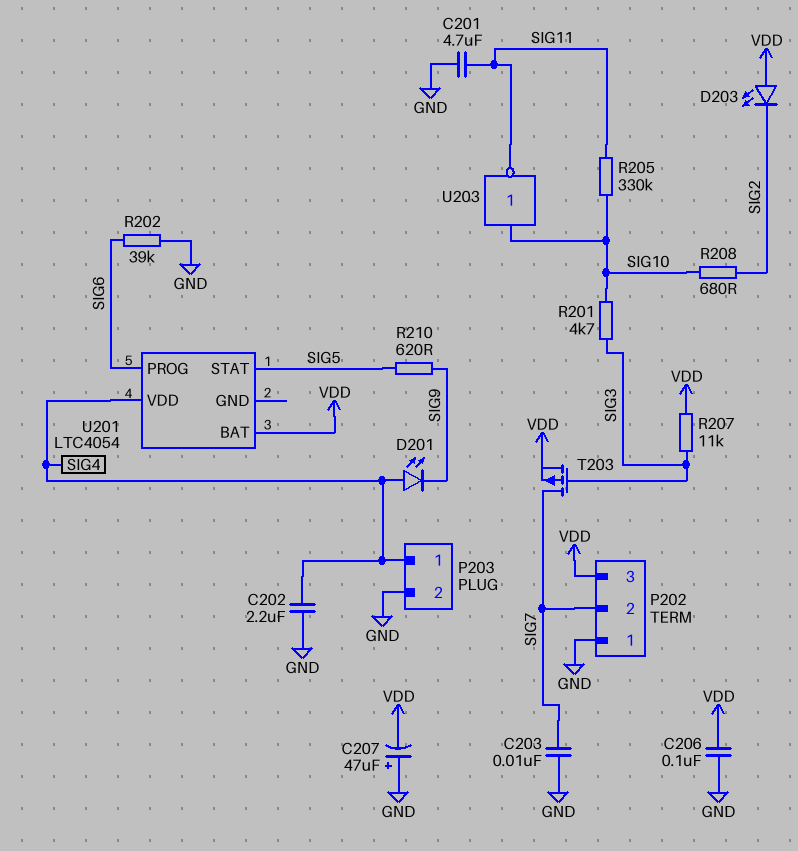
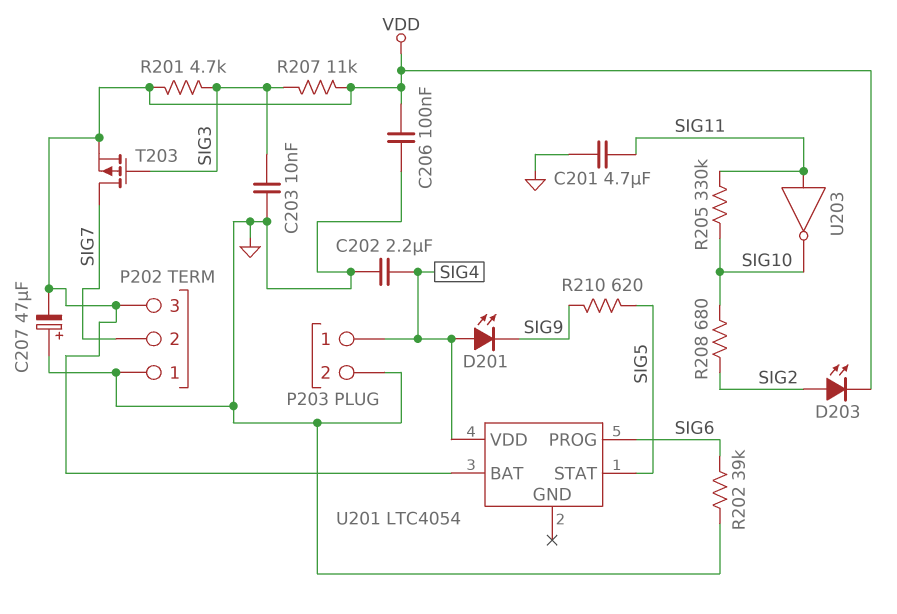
C203: 10nF (GND, SIG7) -> 10nF (GND, SIG3)
D203: LED (A VDD, K SIG2) -> LED (A SIG2, K VDD)
R201: 4.7k (SIG3, SIG10) -> 4.7k (SIG3, VDD)
U203: NOT (in SIG10, out SIG11) -> NOT (in SIG11, out SIG10)

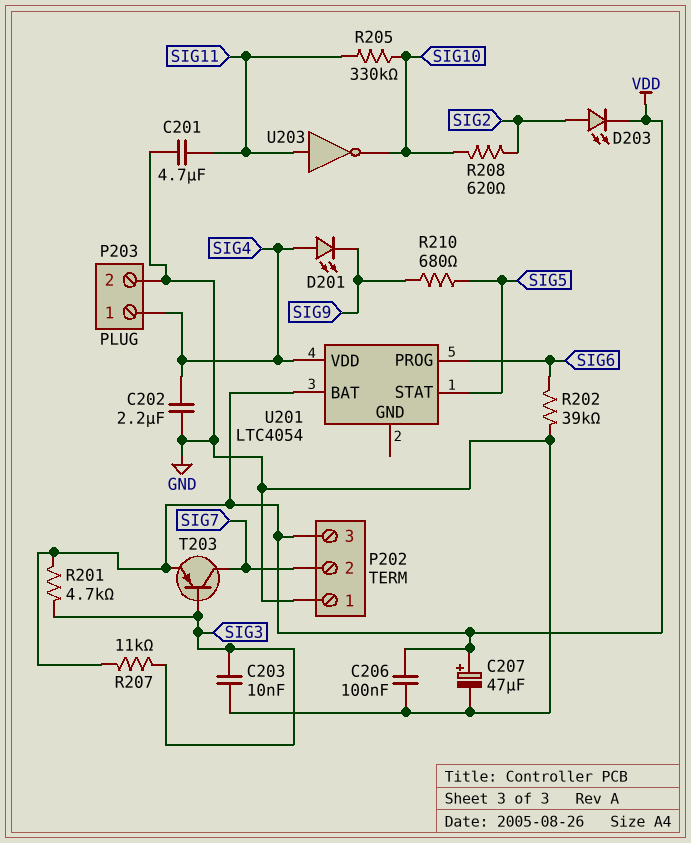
C207: 47uF (plus GND, minus VDD) -> 47uF (plus VDD, minus GND)
R208: 680 (SIG2, SIG10) -> 620 (SIG2, SIG10)
R210: 620 (SIG5, SIG9) -> 680 (SIG5, SIG9)
T203: PMOS (G SIG3, D SIG7, S VDD) -> PNP (B SIG3, C SIG7, E VDD)

